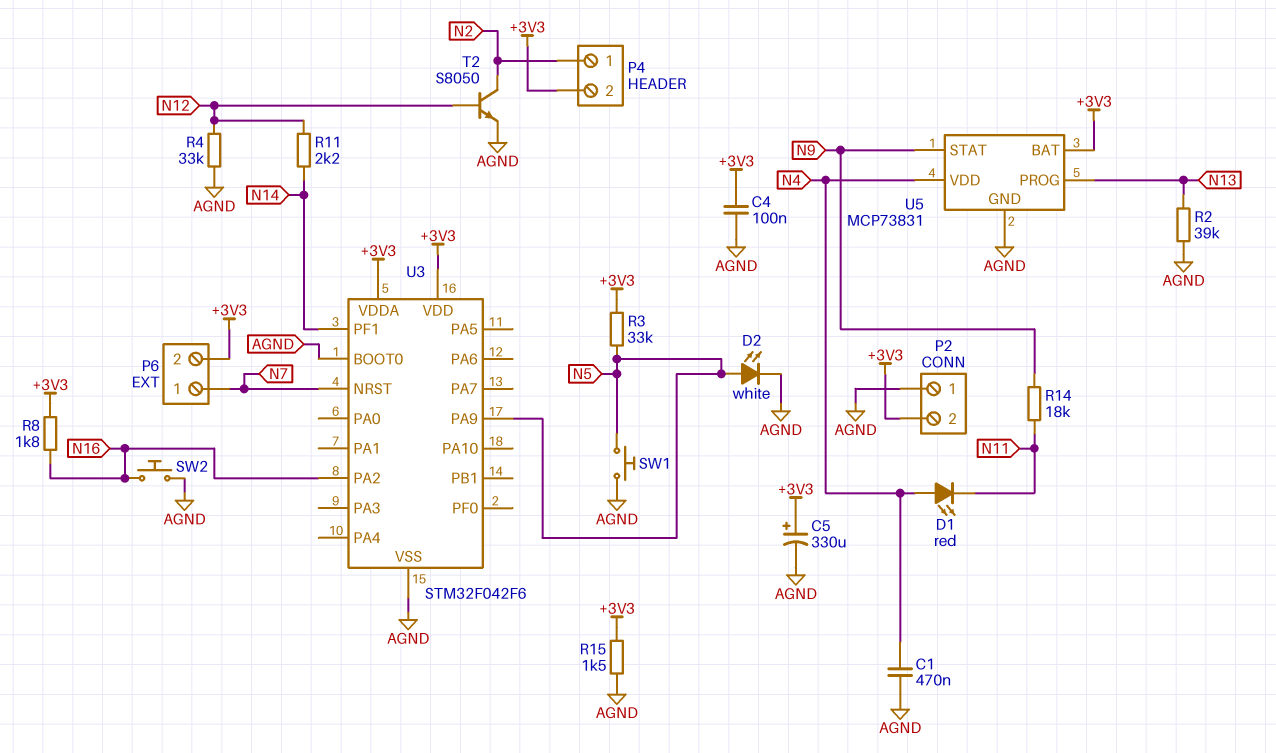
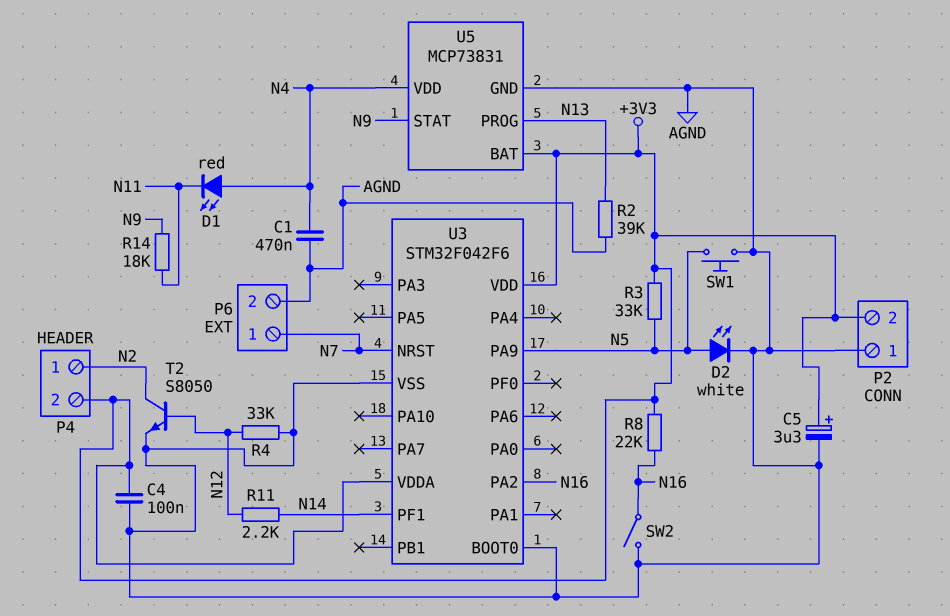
C5: 330uF (plus +3V3, minus AGND) -> 3.3uF (plus +3V3, minus AGND)
P6 pin 2: +3V3 -> AGND
R8: 1.8k (+3V3, N16) -> 22k (+3V3, N16)
R15: 1.5k (+3V3, AGND) -> none
SW2: button (AGND, N16) -> switch (AGND, N16)

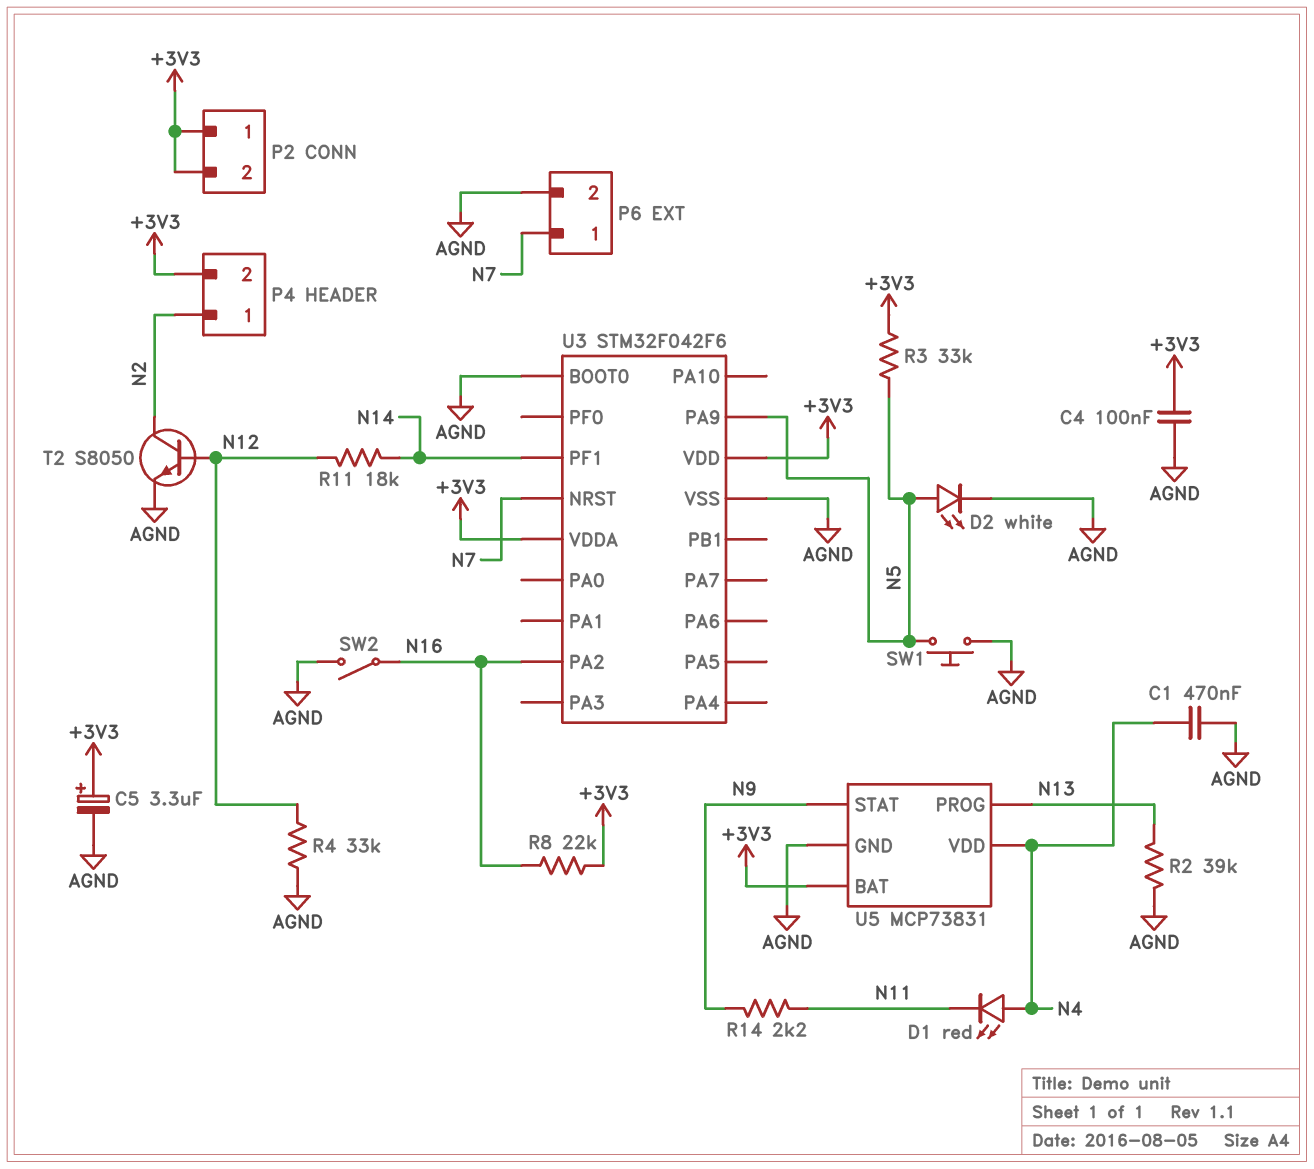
P2 pin 1: AGND -> +3V3
R11: 2.2k (N12, N14) -> 18k (N12, N14)
R14: 18k (N9, N11) -> 2.2k (N9, N11)

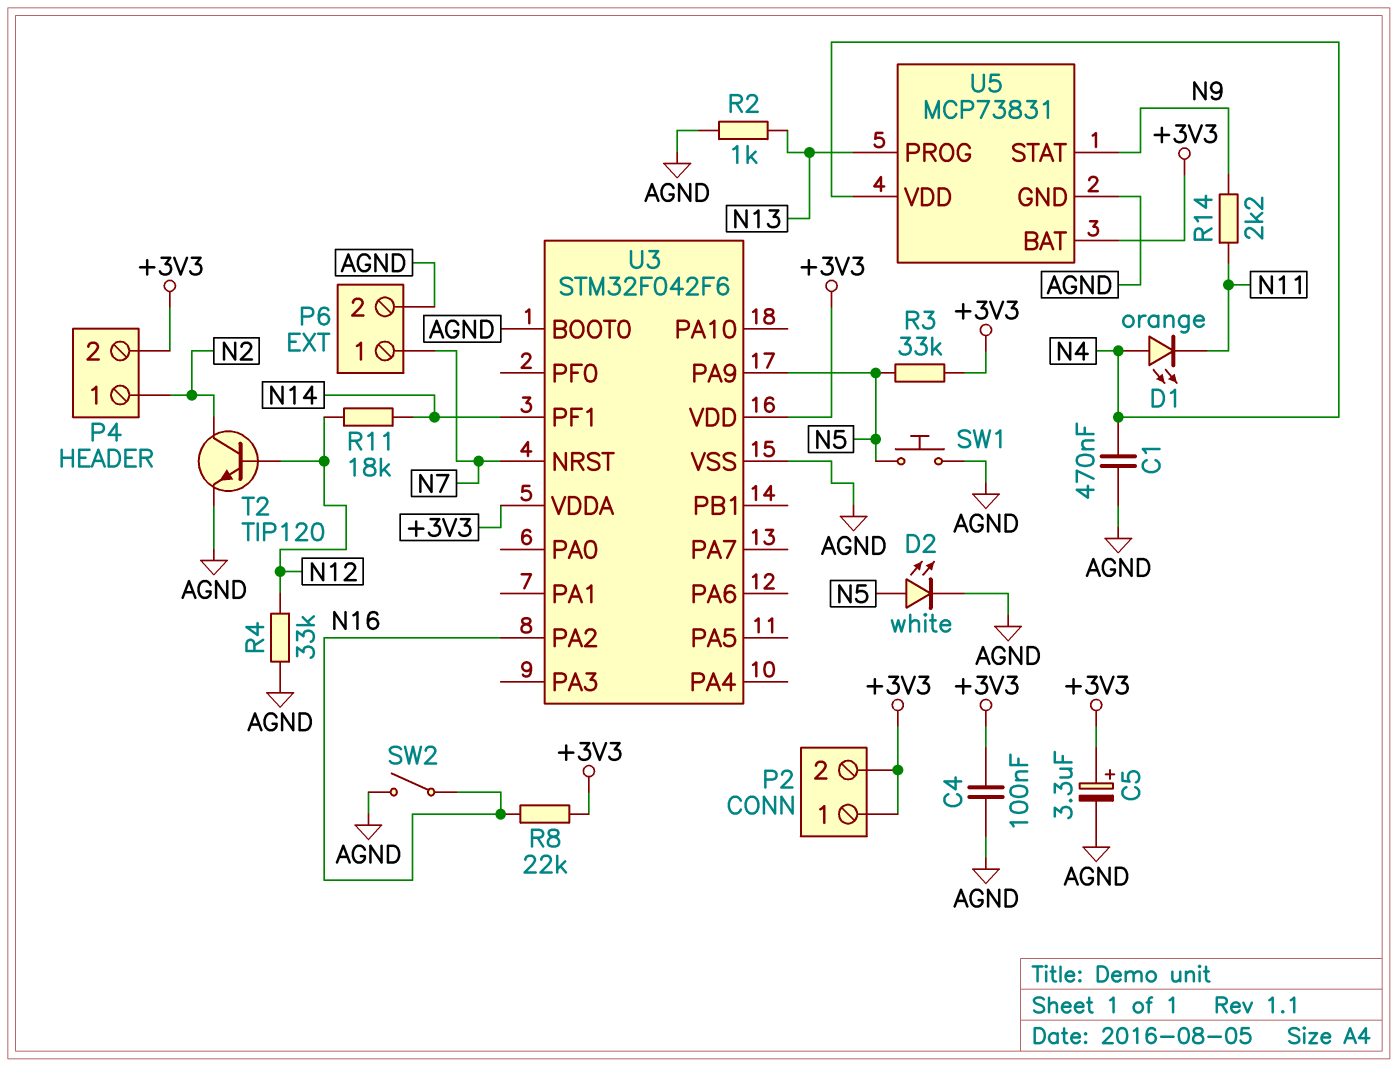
D1: LED red (A N4, K N11) -> LED orange (A N4, K N11)
R2: 39k (AGND, N13) -> 1k (AGND, N13)
T2: NPN S8050 (B N12, C N2, E AGND) -> NPN TIP120 (B N12, C N2, E AGND)

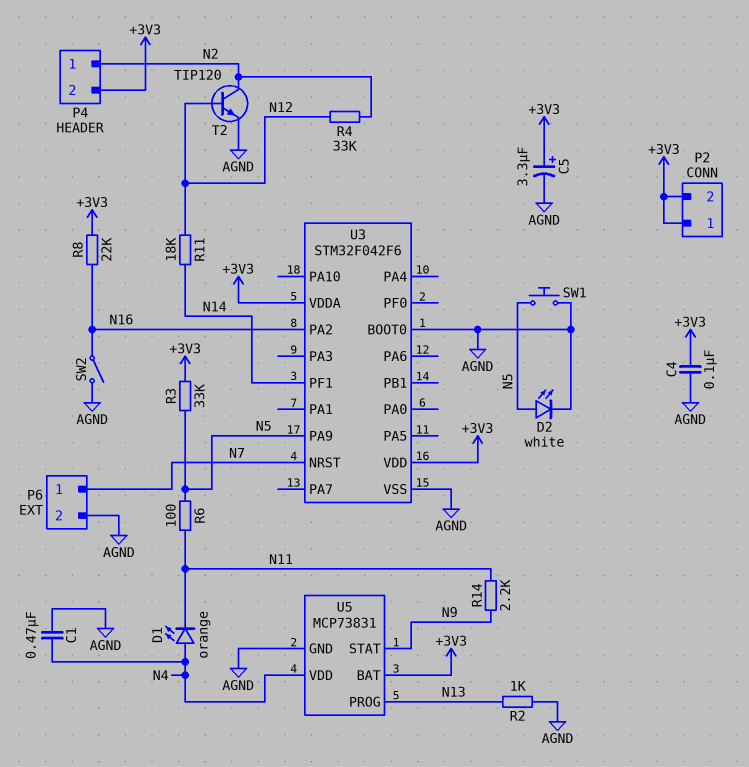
R4: 33k (AGND, N12) -> 33k (N2, N12)
R6: none -> 100 (N5, N11)

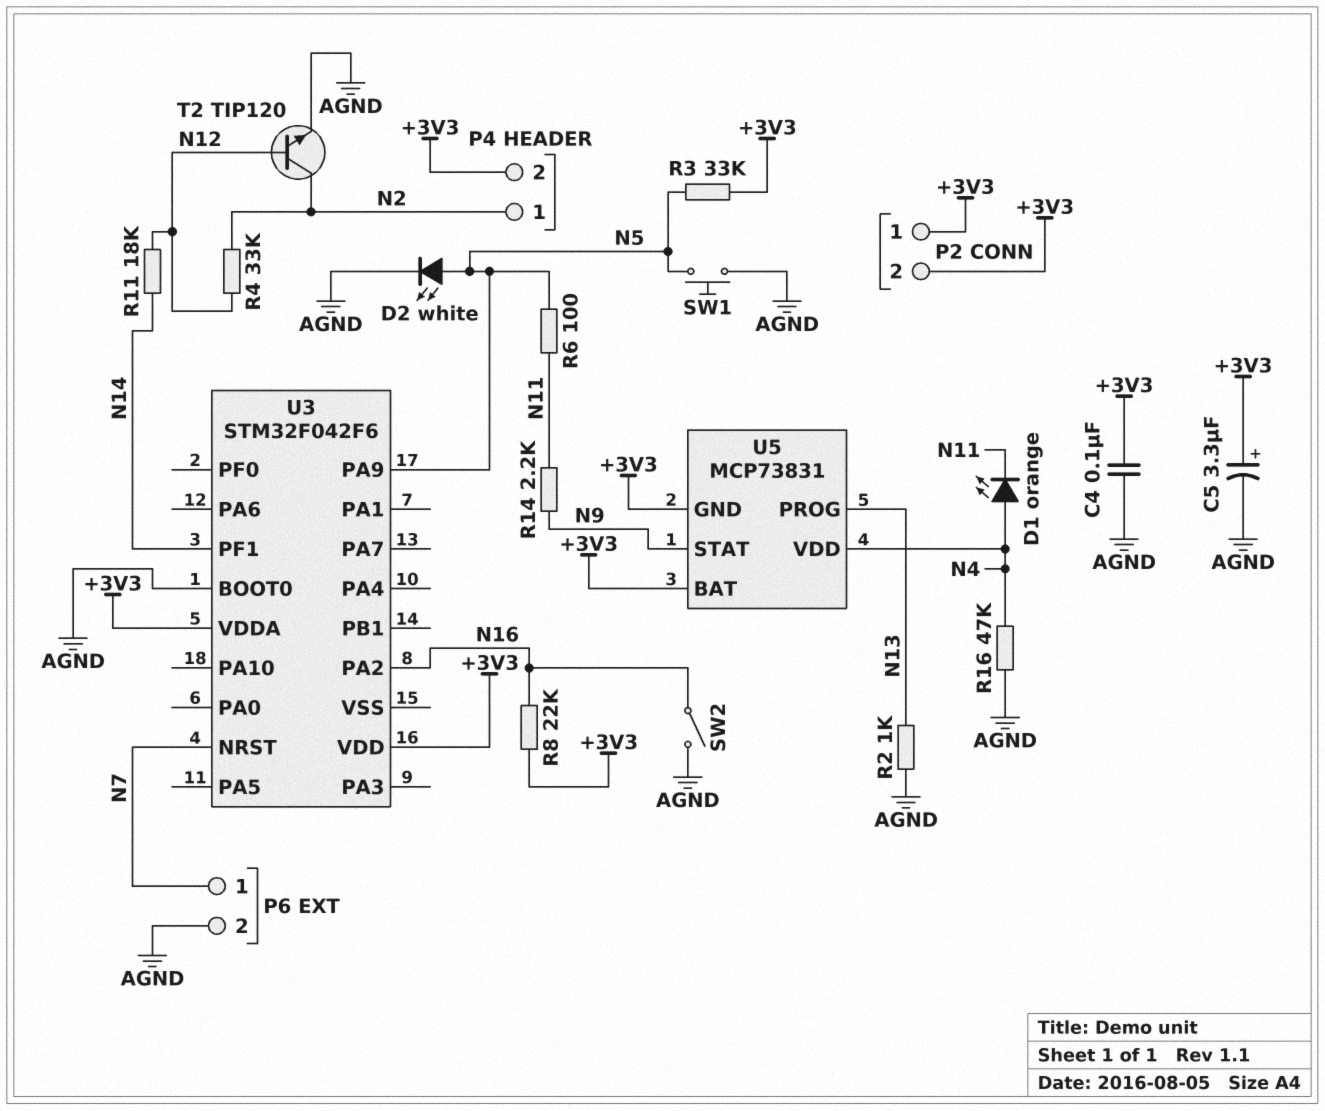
C1: 470nF (AGND, N4) -> none
R16: none -> 47k (AGND, N4)
U3 pin VSS: AGND -> none
U5 pin GND: AGND -> +3V3

